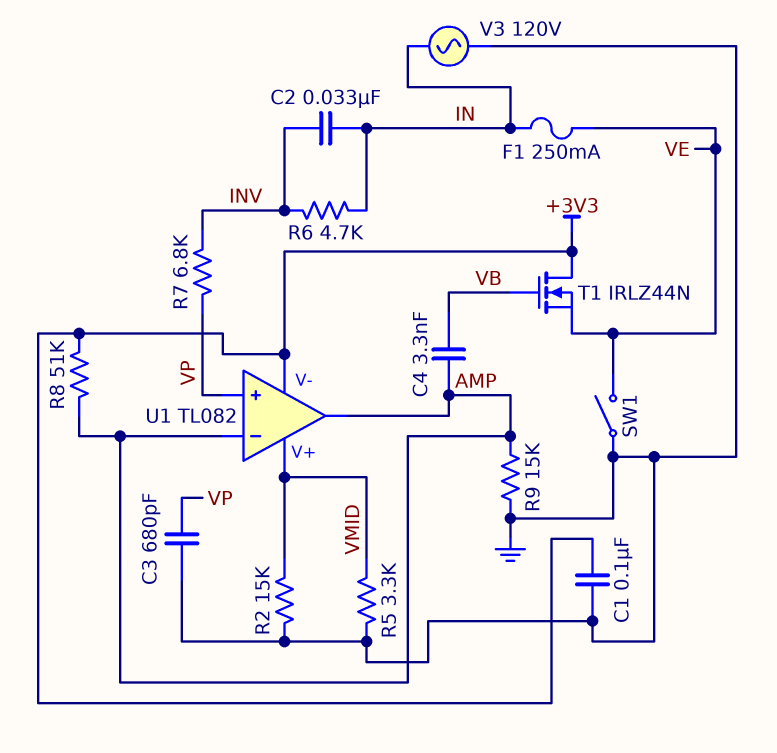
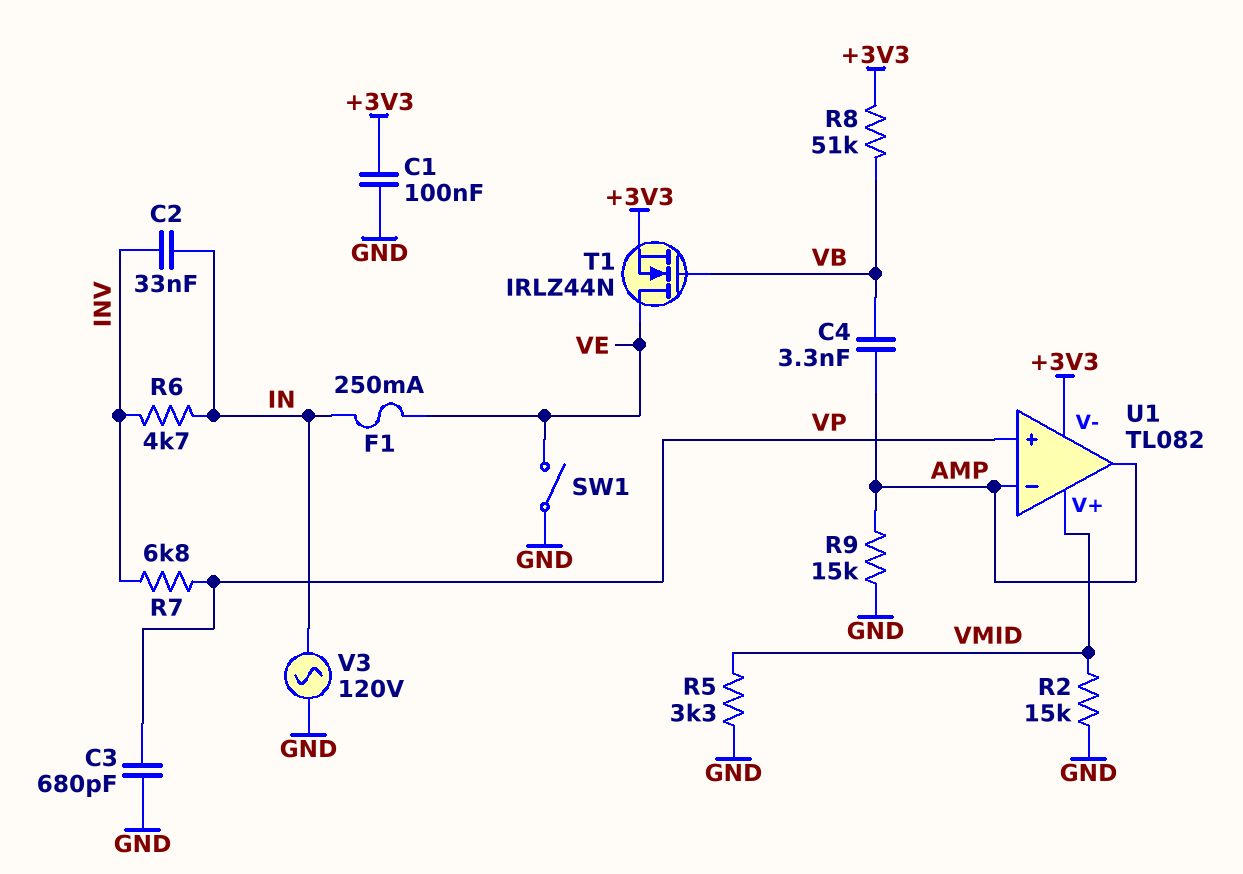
R8: 51k (+3V3, AMP) -> 51k (+3V3, VB)
T1: NMOS IRLZ44N (G VB, D +3V3, S VE) -> NMOS IRLZ44N (G VB, D VE, S +3V3)

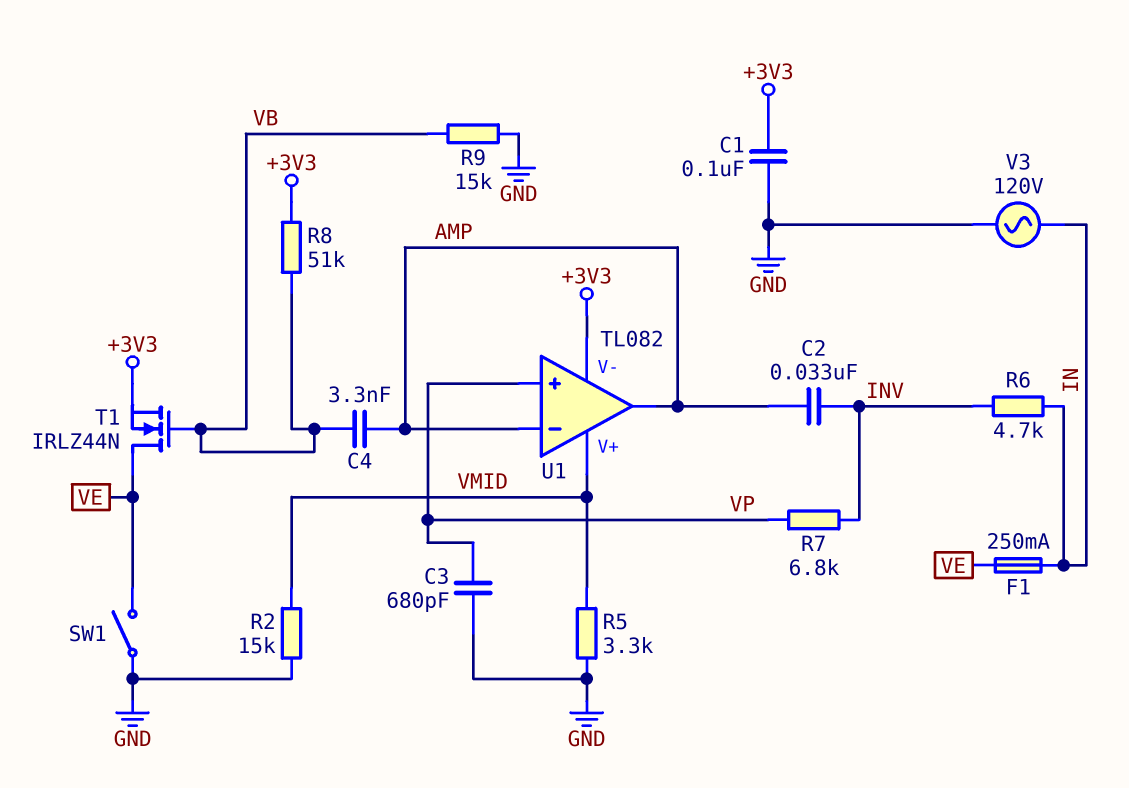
C2: 33nF (IN, INV) -> 33nF (AMP, INV)
R9: 15k (AMP, GND) -> 15k (GND, VB)

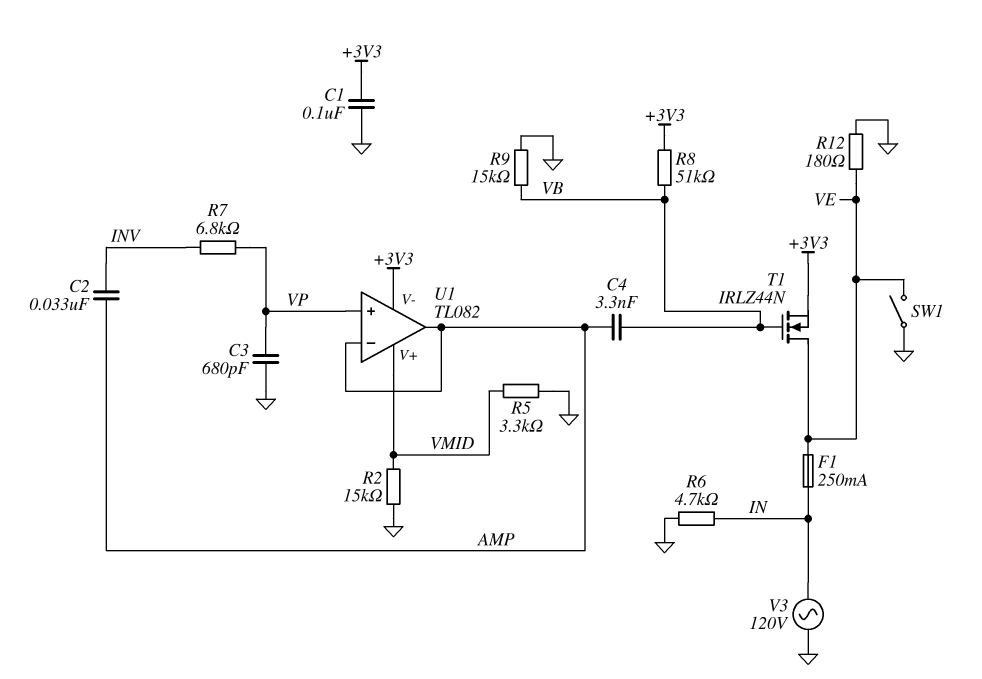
R6: 4.7k (IN, INV) -> 4.7k (GND, IN)
R12: none -> 180 (GND, VE)

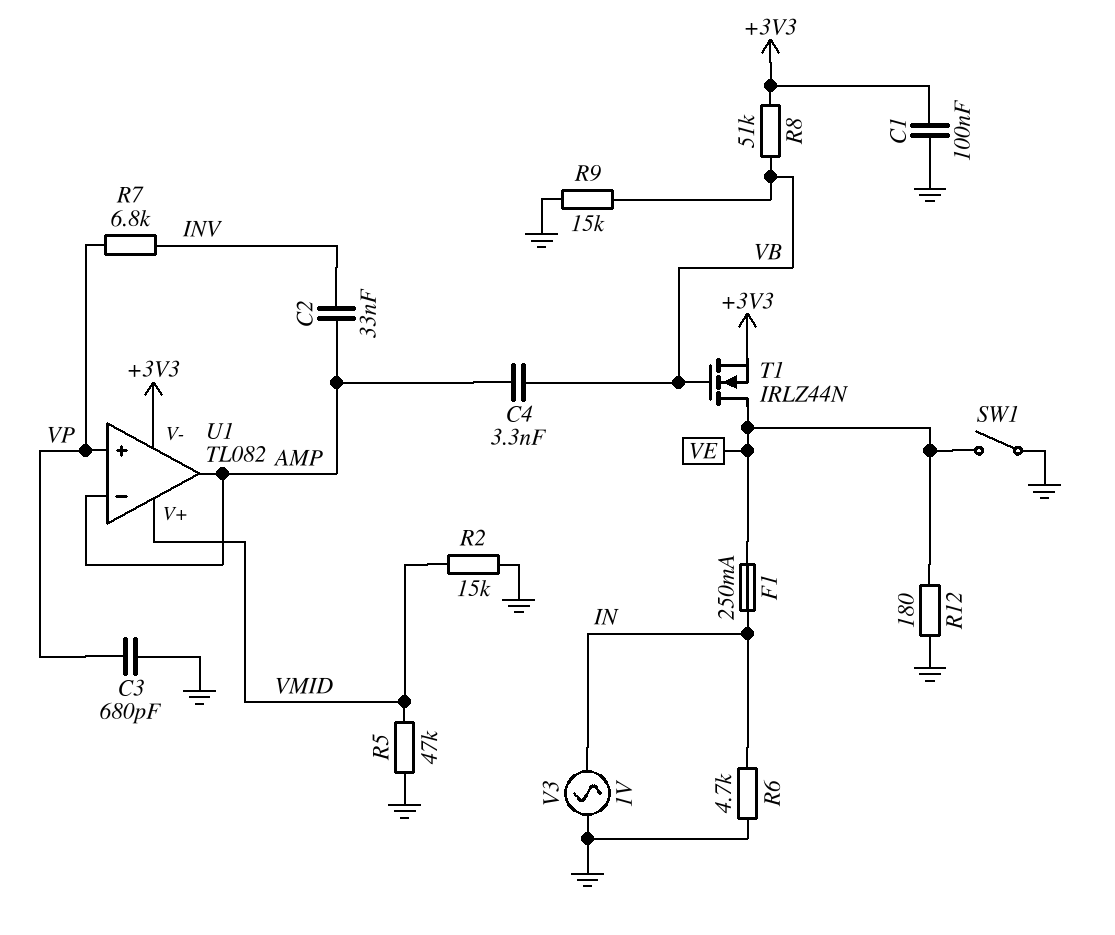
R5: 3.3k (GND, VMID) -> 47k (GND, VMID)
V3: AC 120V (GND, IN) -> AC 1V (GND, IN)

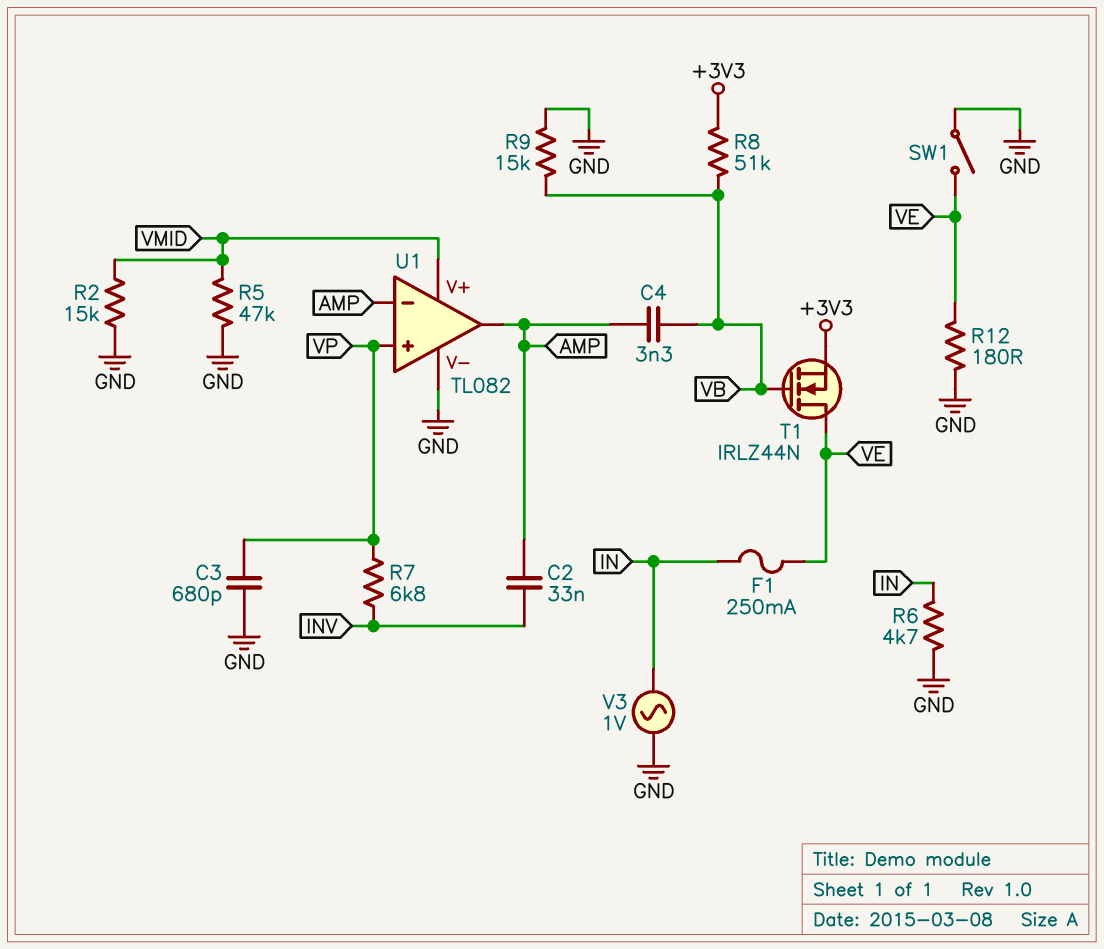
C1: 100nF (+3V3, GND) -> none
U1 pin V-: +3V3 -> GND

